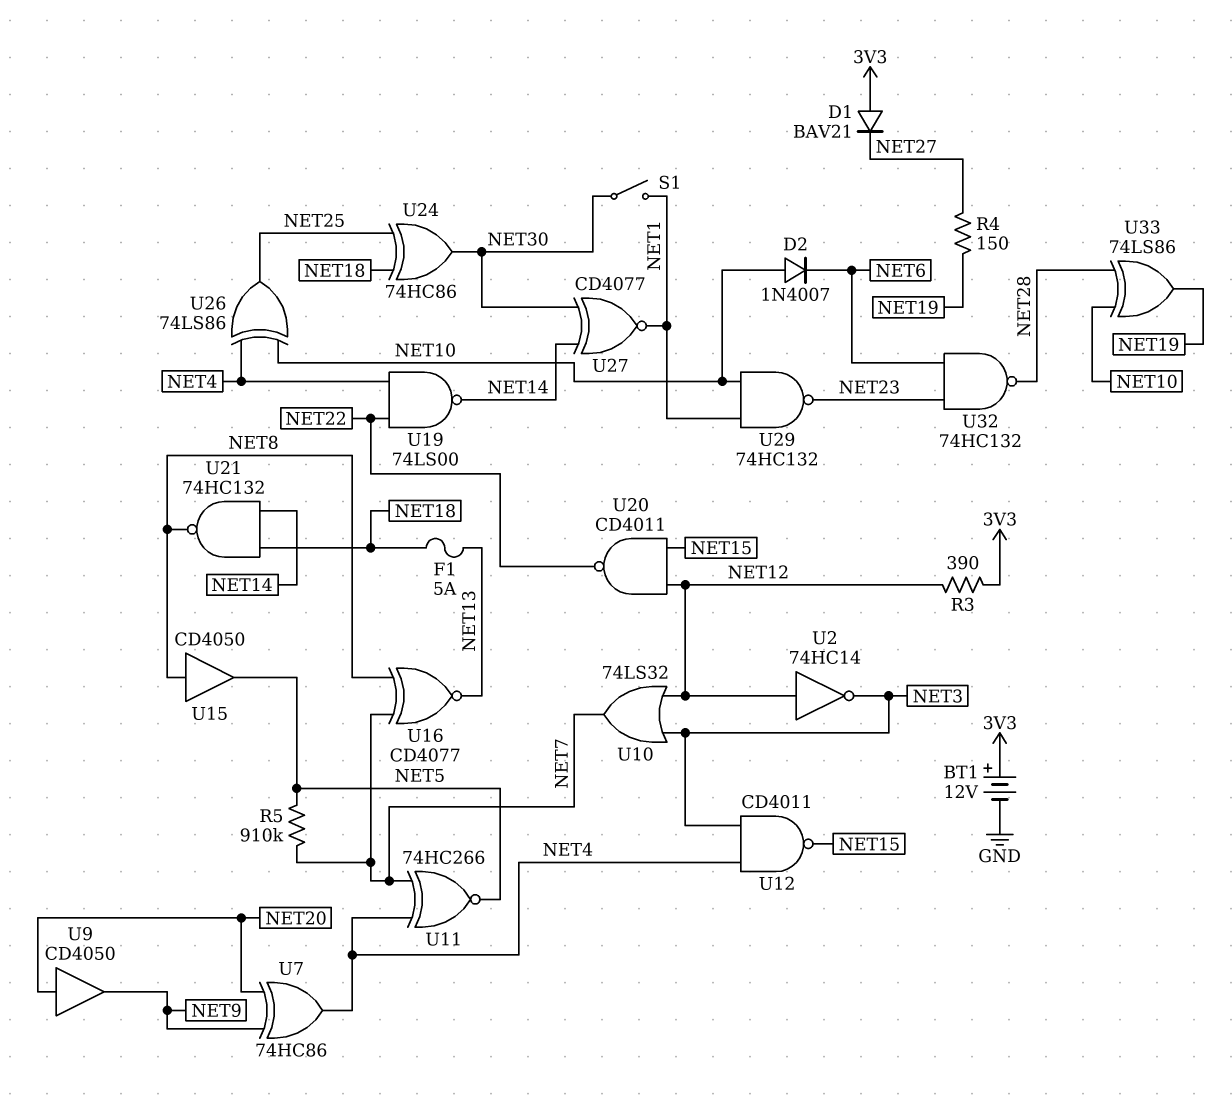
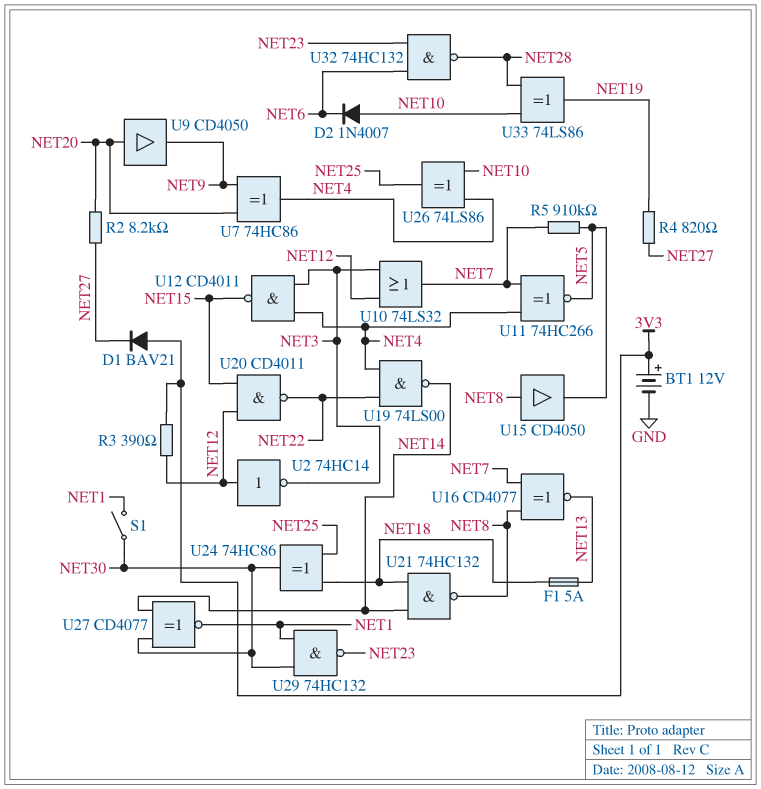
R2: none -> 8.2k (NET20, NET27)
R4: 150 (NET19, NET27) -> 820 (NET19, NET27)
U29: NAND 74HC132 (in NET1, in NET10, out NET23) -> NAND 74HC132 (in NET1, in NET30, out NET23)

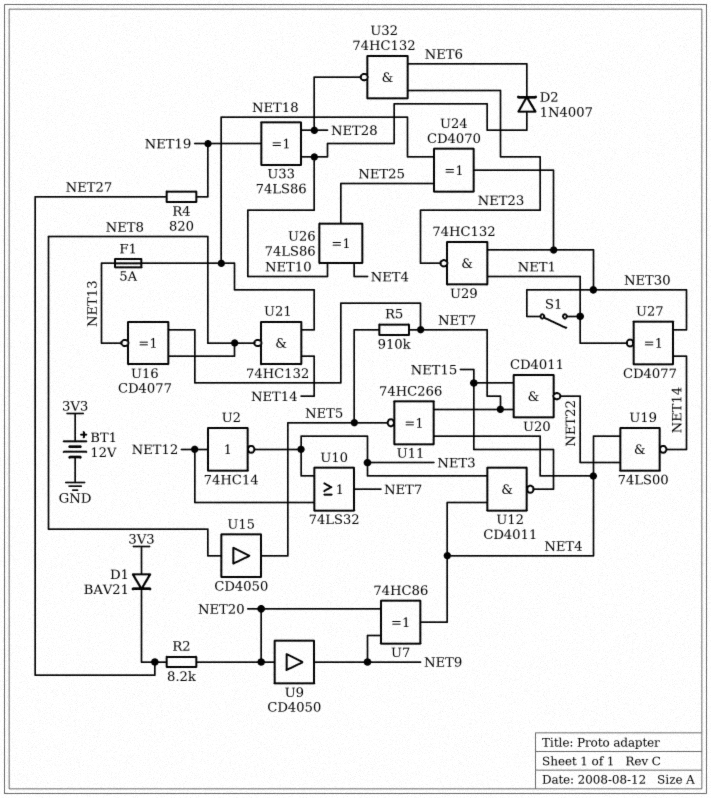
R3: 390 (3V3, NET12) -> none
U20: NAND CD4011 (in NET12, in NET15, out NET22) -> NAND CD4011 (in NET7, in NET15, out NET22)
U24: XOR 74HC86 (in NET18, in NET25, out NET30) -> XOR CD4070 (in NET18, in NET25, out NET30)

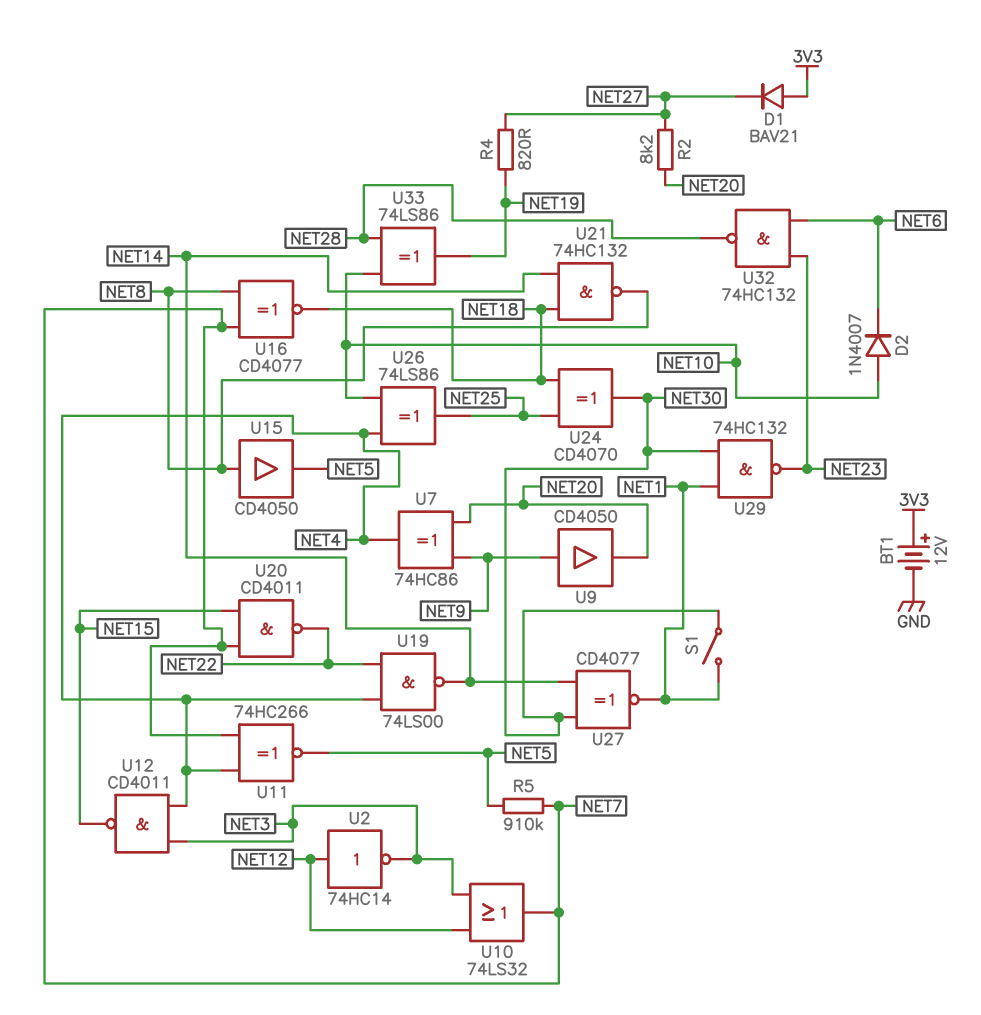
F1: 5A (NET13, NET18) -> none
U9: buffer CD4050 (in NET20, out NET9) -> buffer CD4050 (in NET9, out NET20)
U16: XNOR CD4077 (in NET7, in NET8, out NET13) -> XNOR CD4077 (in NET7, in NET8, out NET18)

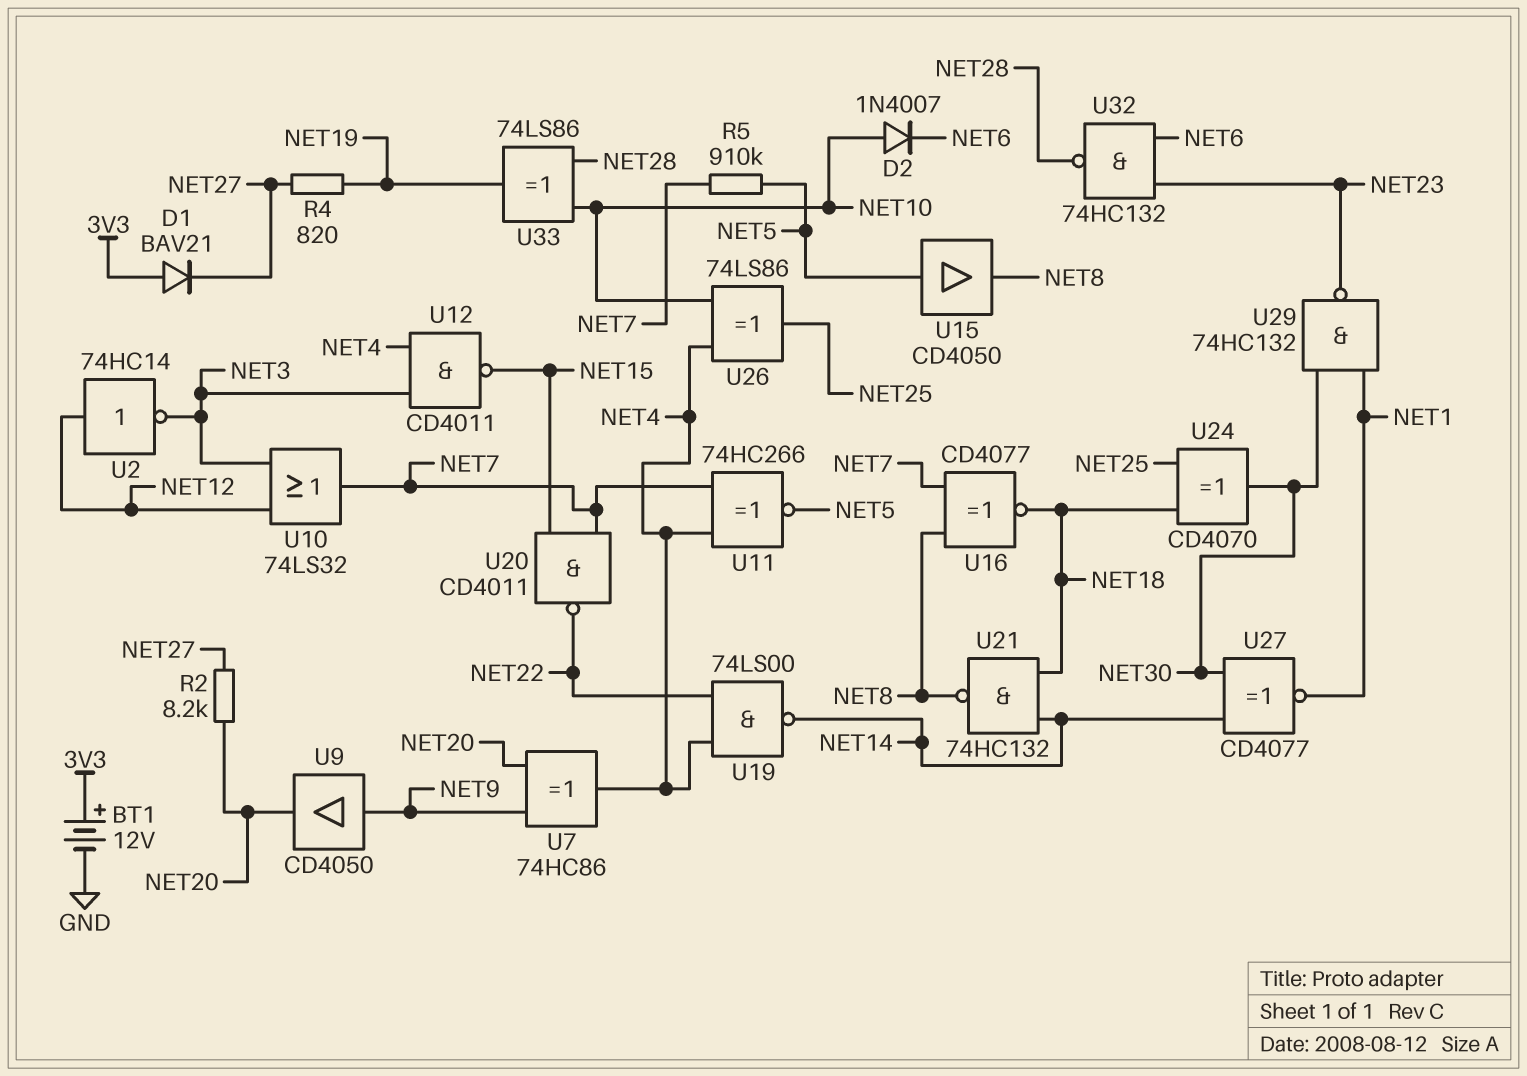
S1: switch (NET1, NET30) -> none
U15: buffer CD4050 (in NET8, out NET5) -> buffer CD4050 (in NET5, out NET8)

